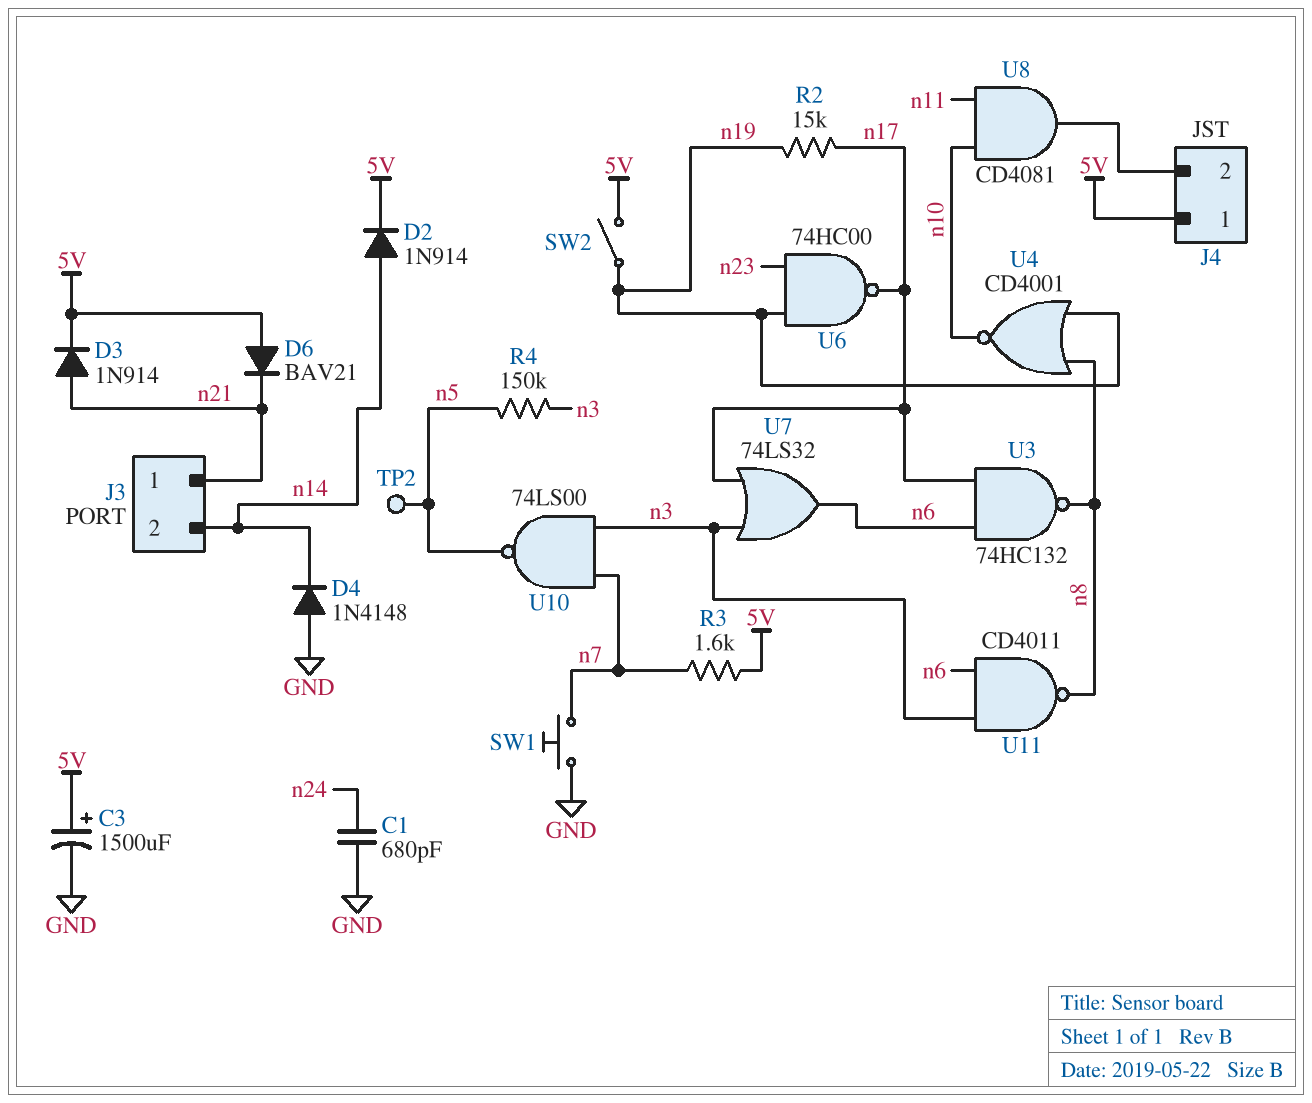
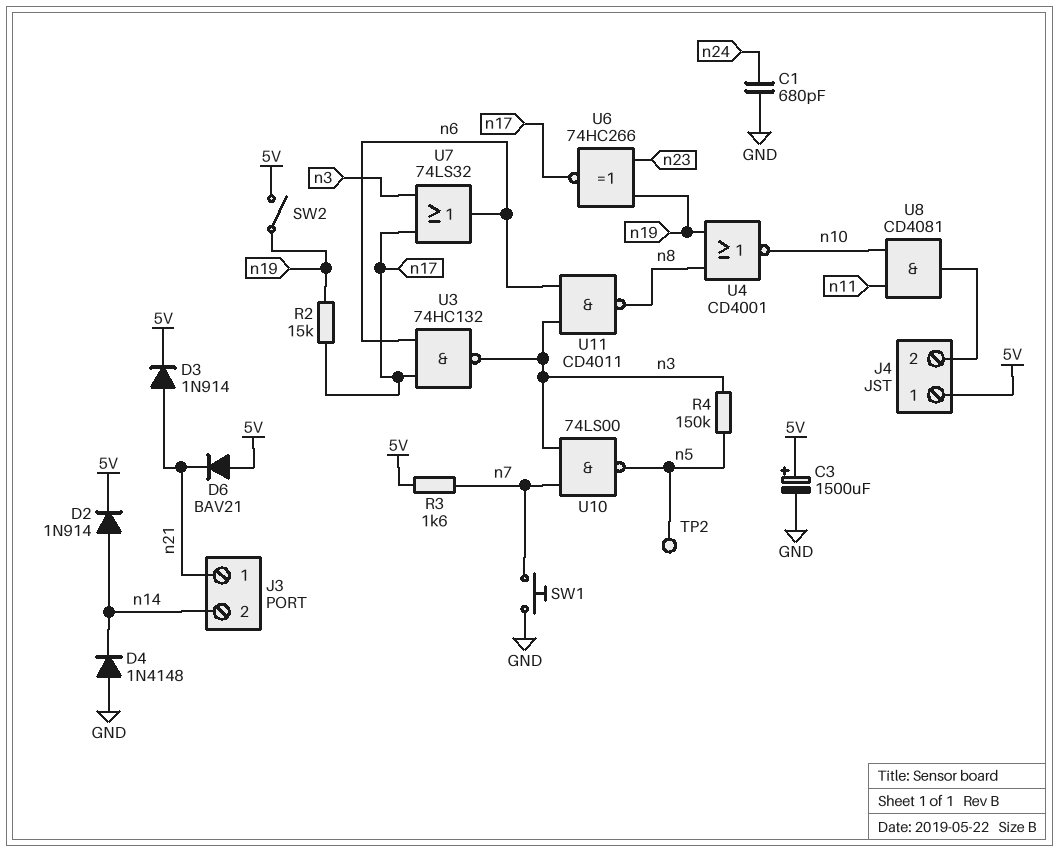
U3: NAND 74HC132 (in n6, in n17, out n8) -> NAND 74HC132 (in n6, in n17, out n3)
U6: NAND 74HC00 (in n19, in n23, out n17) -> XNOR 74HC266 (in n19, in n23, out n17)

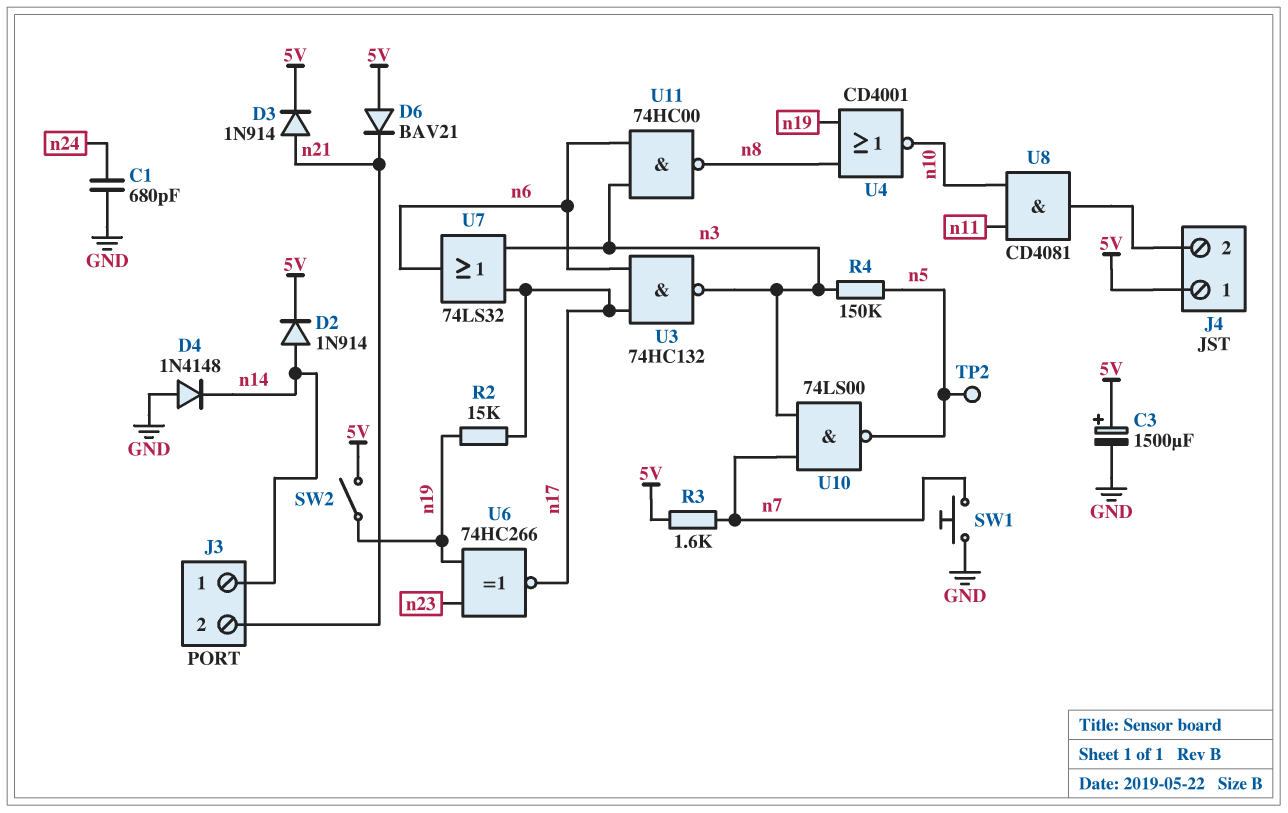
J3 pin 1: n21 -> n14
J3 pin 2: n14 -> n21
U11: NAND CD4011 (in n3, in n6, out n8) -> NAND 74HC00 (in n3, in n6, out n8)

